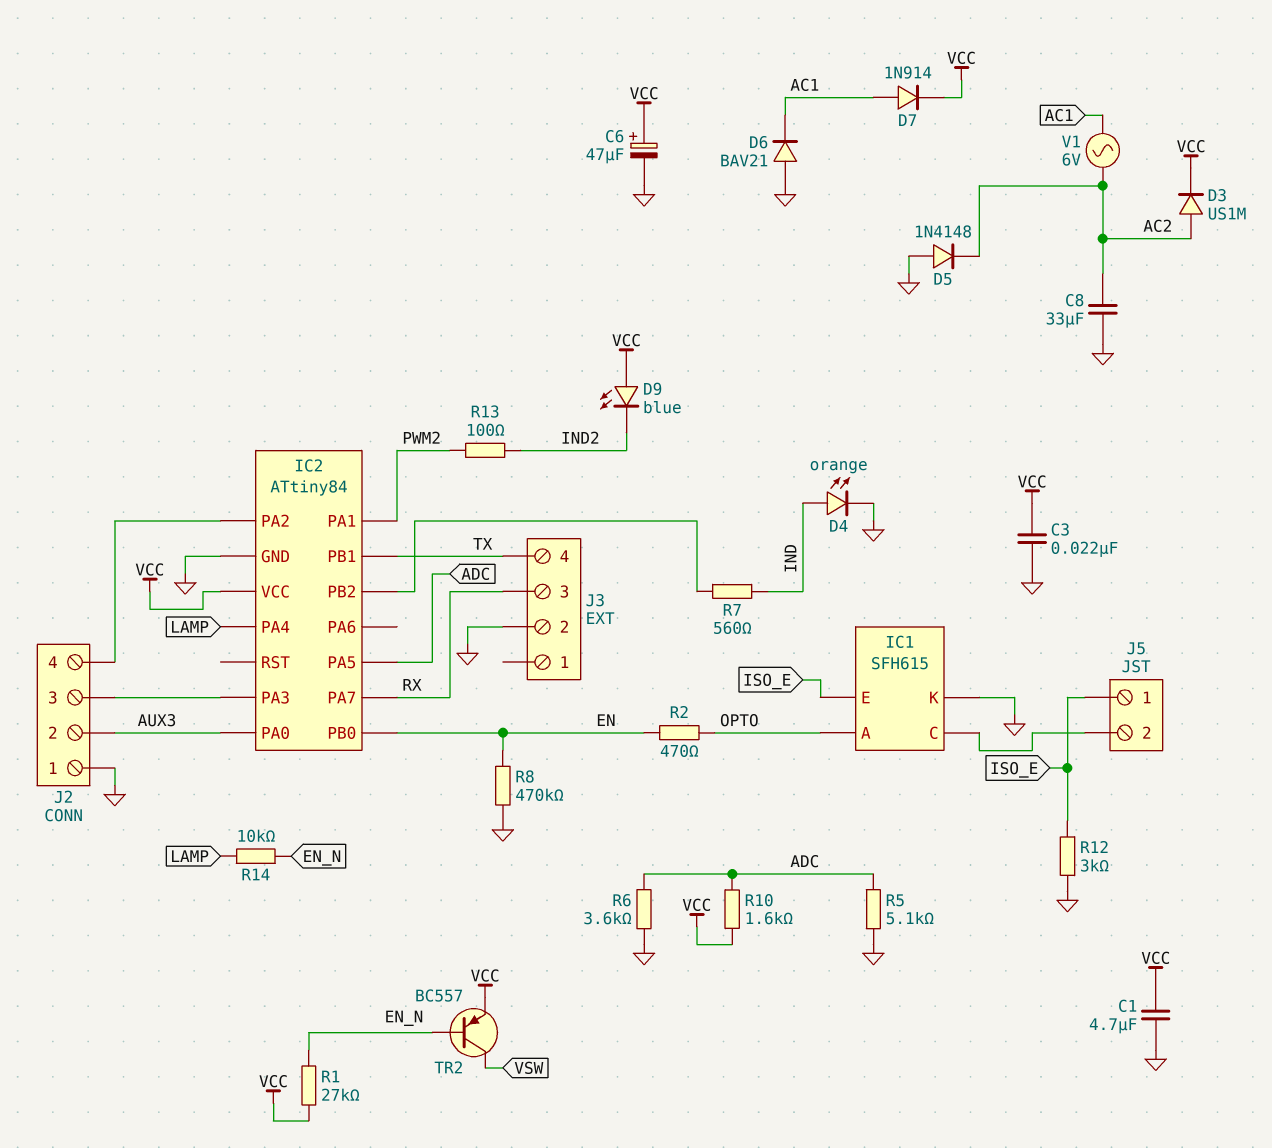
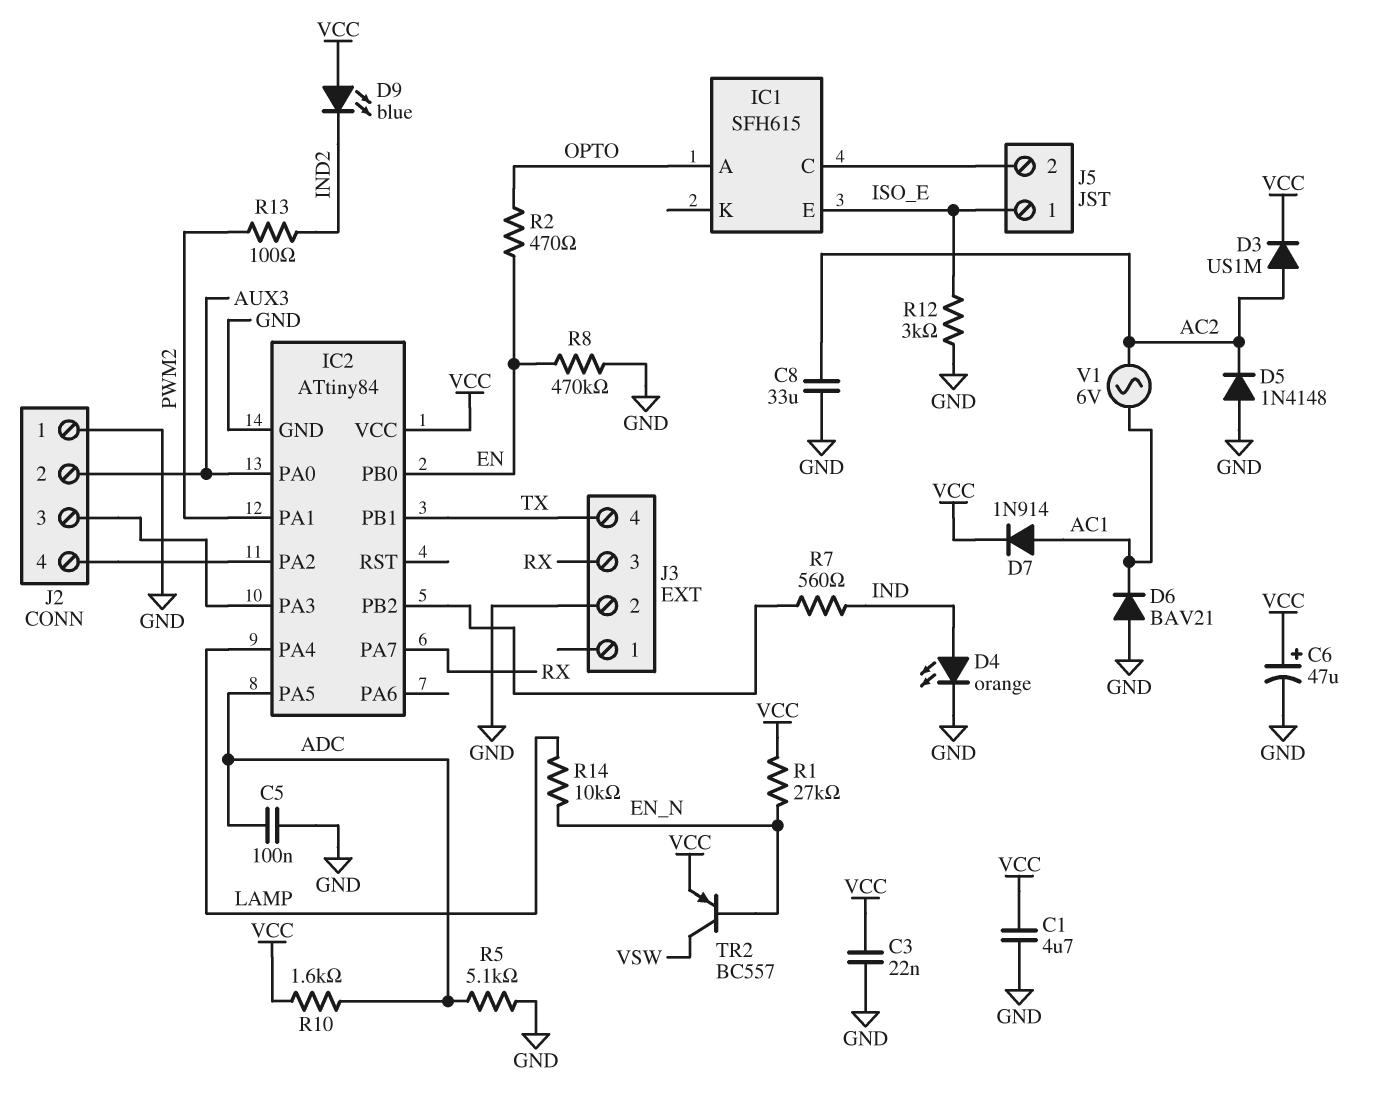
C5: none -> 100nF (ADC, GND)
IC1 pin K: GND -> none
R6: 3.6k (ADC, GND) -> none

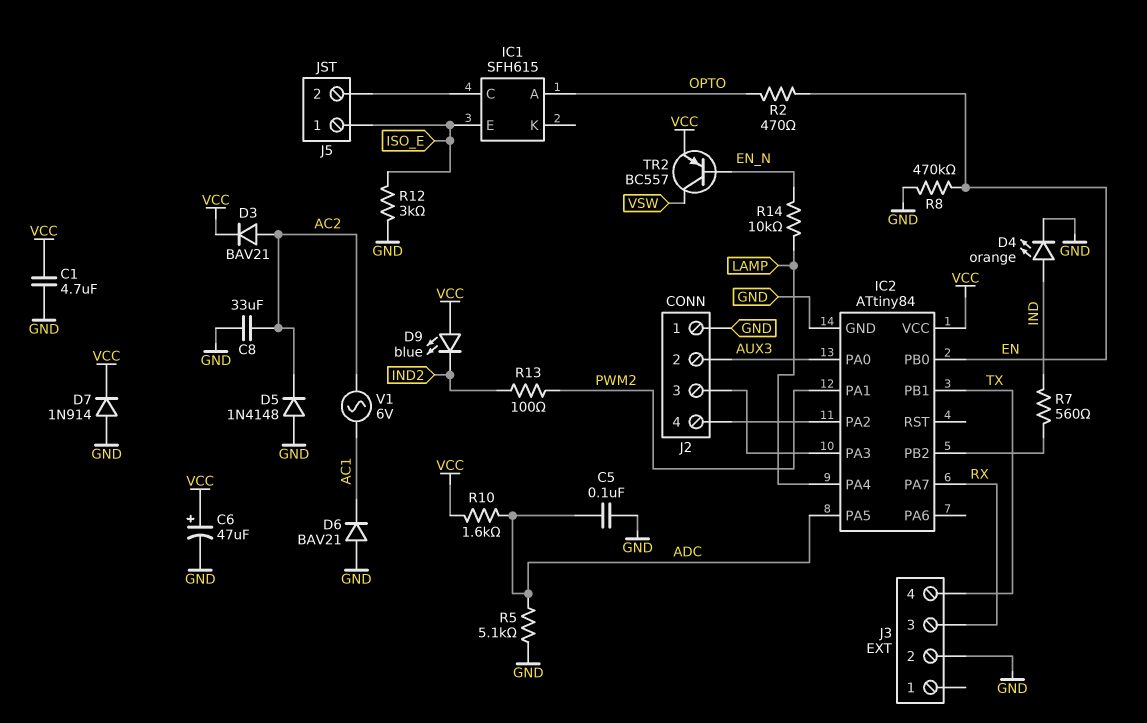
C3: 22nF (GND, VCC) -> none
D3: diode US1M (A AC2, K VCC) -> diode BAV21 (A AC2, K VCC)
D7: diode 1N914 (A AC1, K VCC) -> diode 1N914 (A GND, K VCC)
R1: 27k (EN_N, VCC) -> none

